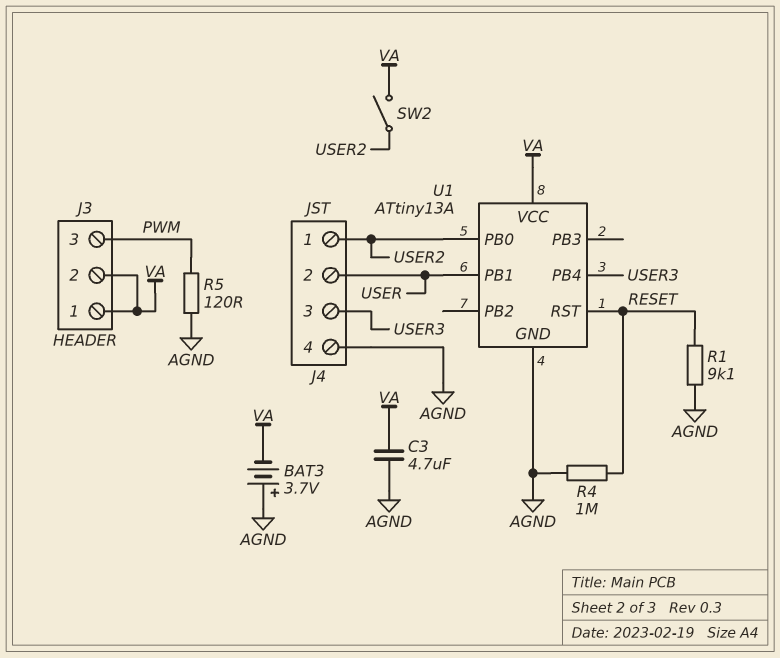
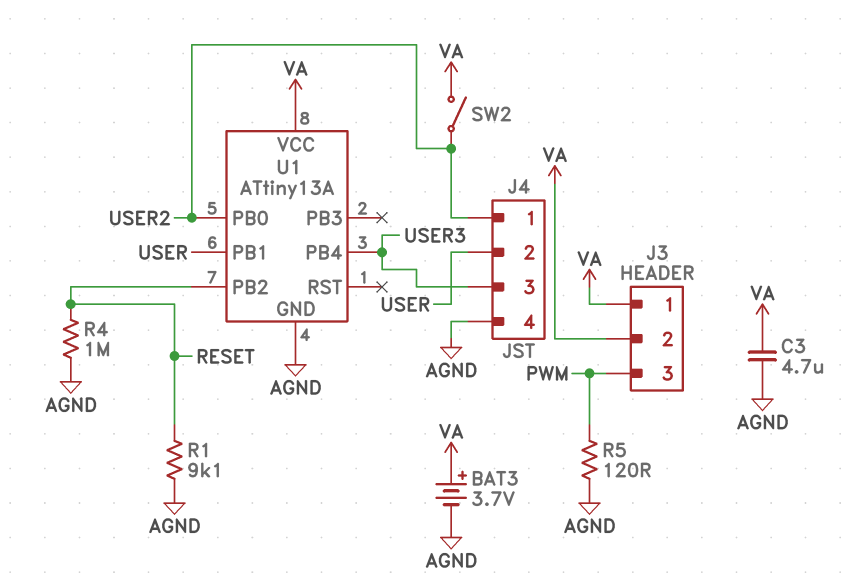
BAT3: 3.7V (plus AGND, minus VA) -> 3.7V (plus VA, minus AGND)
U1 pin PB2: none -> RESET
U1 pin RST: RESET -> none

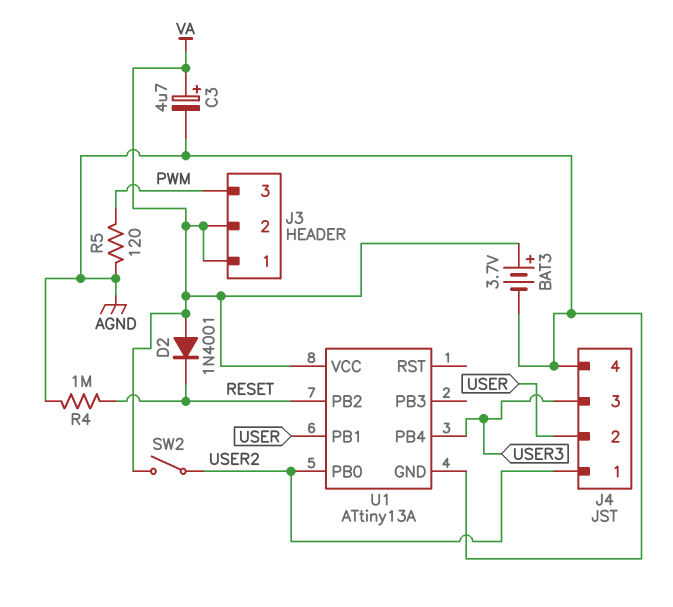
C3: 4.7uF (AGND, VA) -> 4.7uF (plus VA, minus AGND)
D2: none -> diode 1N4001 (A VA, K RESET)
R1: 9.1k (AGND, RESET) -> none

